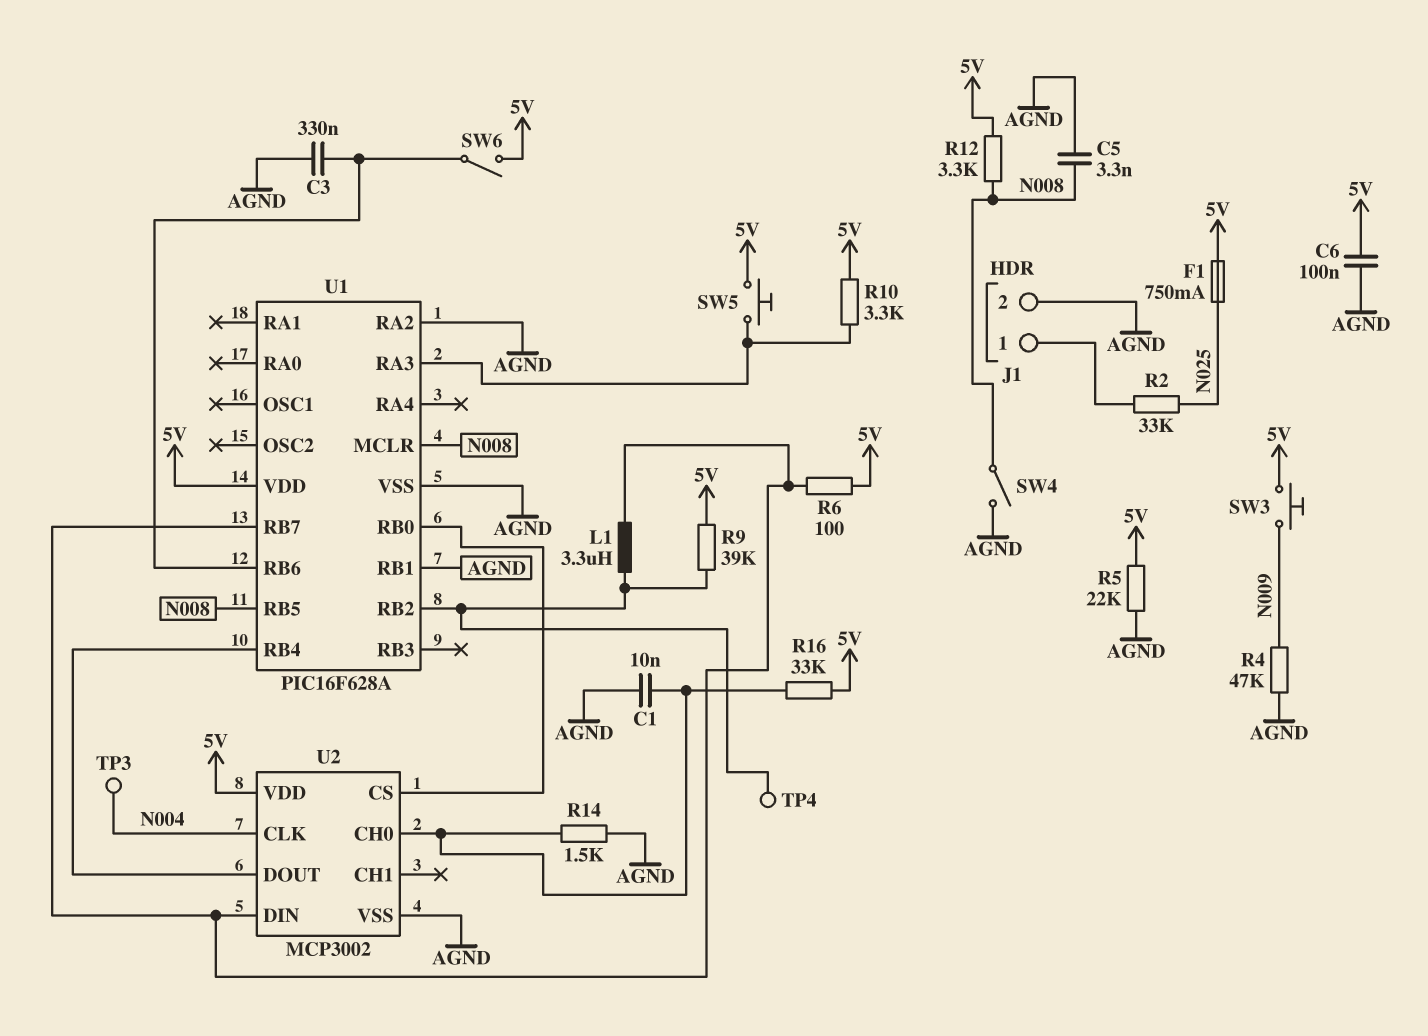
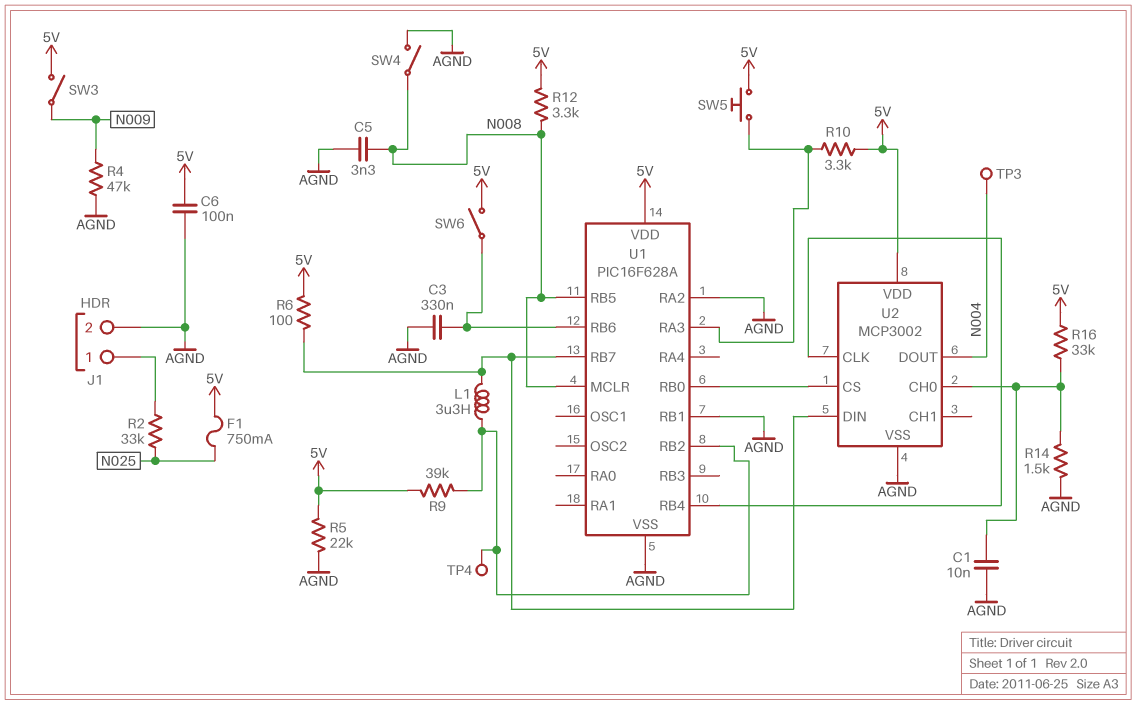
SW3: button (5V, N009) -> switch (5V, N009)
U2 pin CLK: N004 -> U1/RB4
U2 pin DOUT: U1/RB4 -> N004

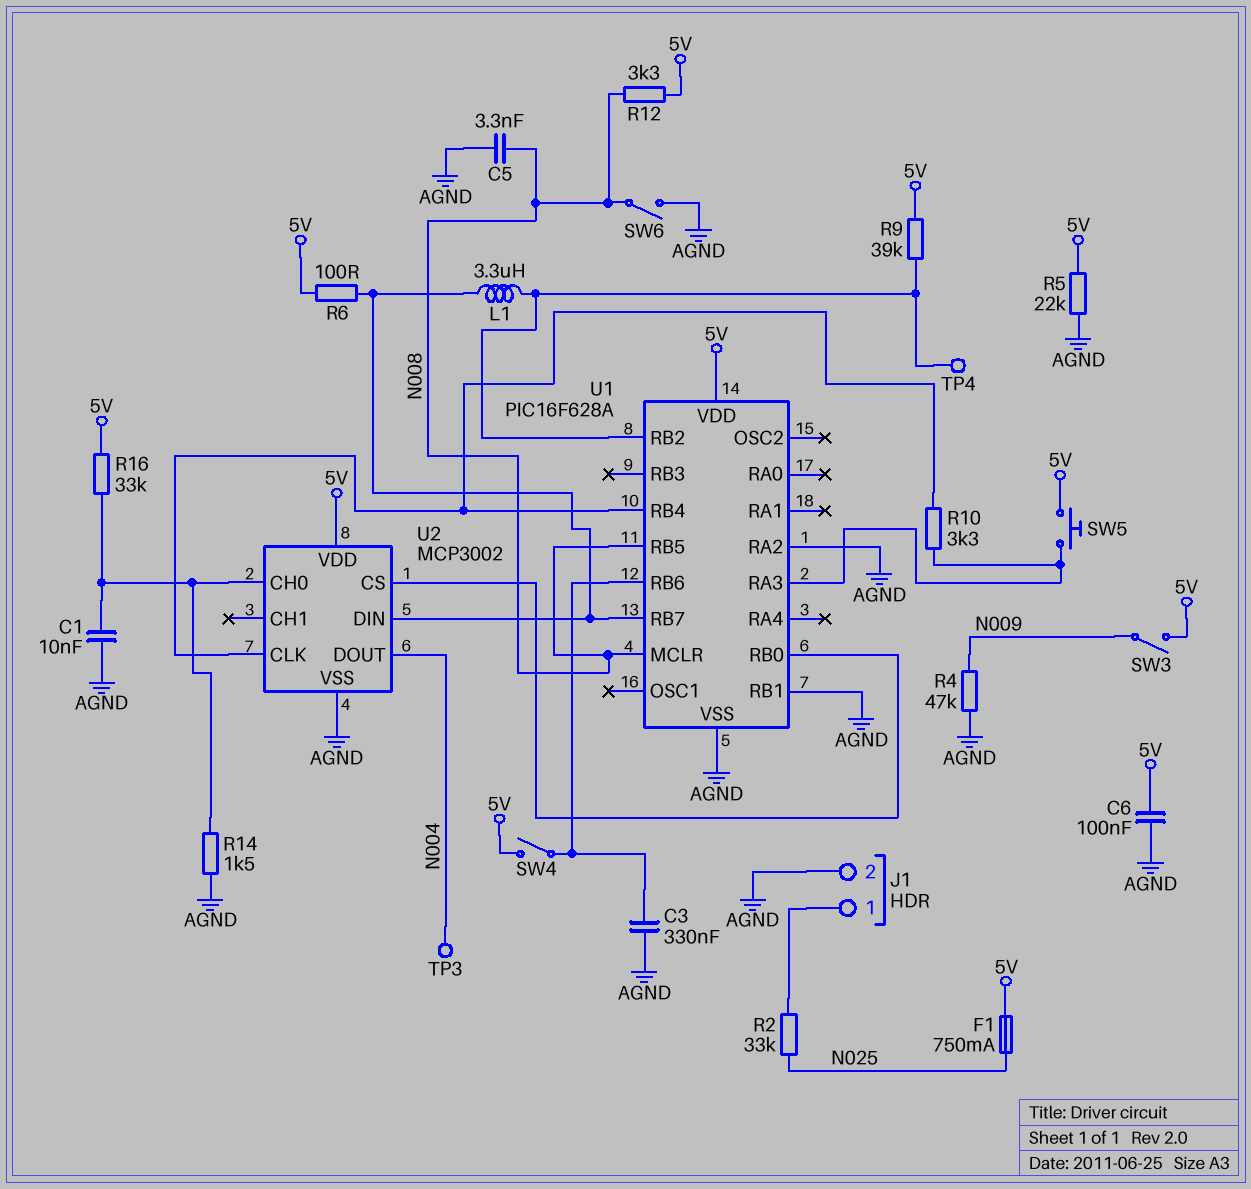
R10: 3.3k (5V, U1/RA3) -> 3.3k (U1/RA3, U1/RB4)
SW4: switch (AGND, N008) -> switch (5V, U1/RB6)
SW6: switch (5V, U1/RB6) -> switch (AGND, N008)

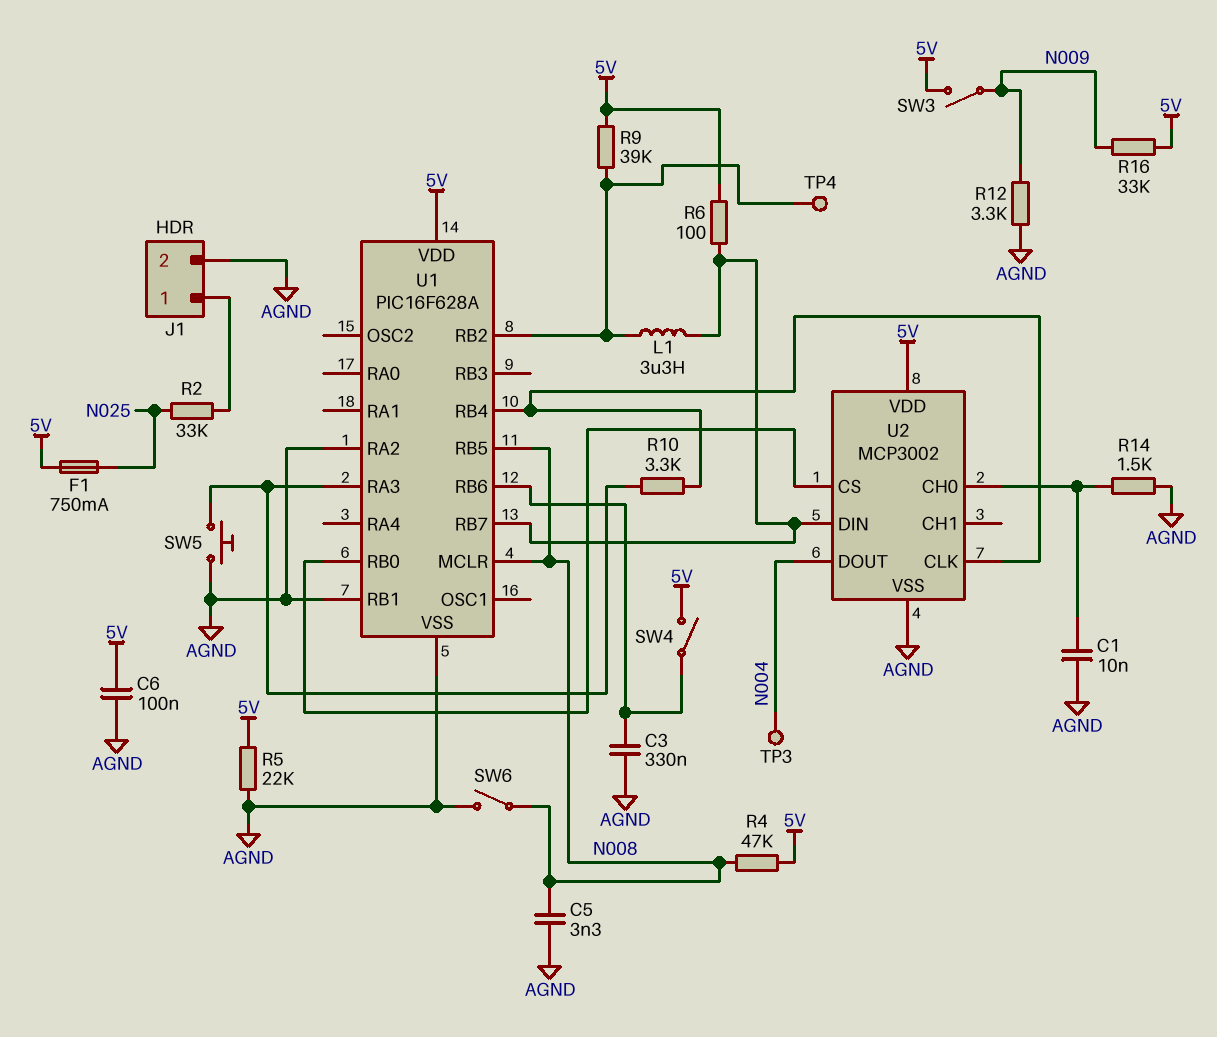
R4: 47k (AGND, N009) -> 47k (5V, N008)
R12: 3.3k (5V, N008) -> 3.3k (AGND, N009)
R16: 33k (5V, U2/CH0) -> 33k (5V, N009)
SW5: button (5V, U1/RA3) -> button (AGND, U1/RA3)

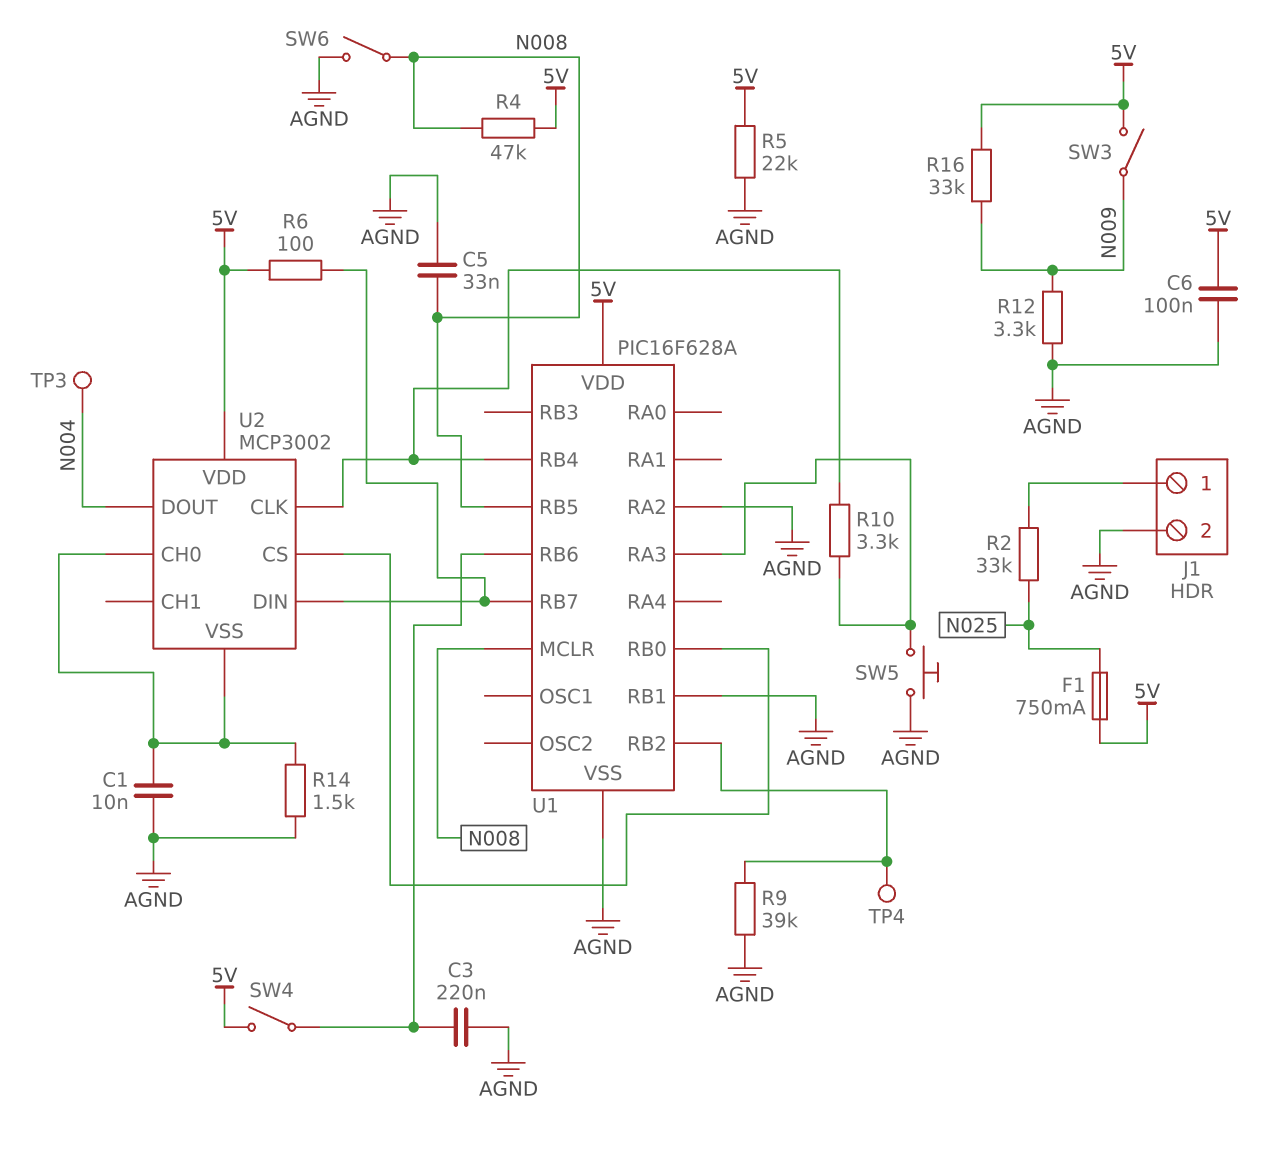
C3: 330nF (AGND, U1/RB6) -> 220nF (AGND, U1/RB6)
C5: 3.3nF (AGND, N008) -> 33nF (AGND, N008)
L1: 3.3uH (U1/RB2, U1/RB7) -> none
R9: 39k (5V, U1/RB2) -> 39k (AGND, U1/RB2)
U2 pin VSS: AGND -> U2/CH0

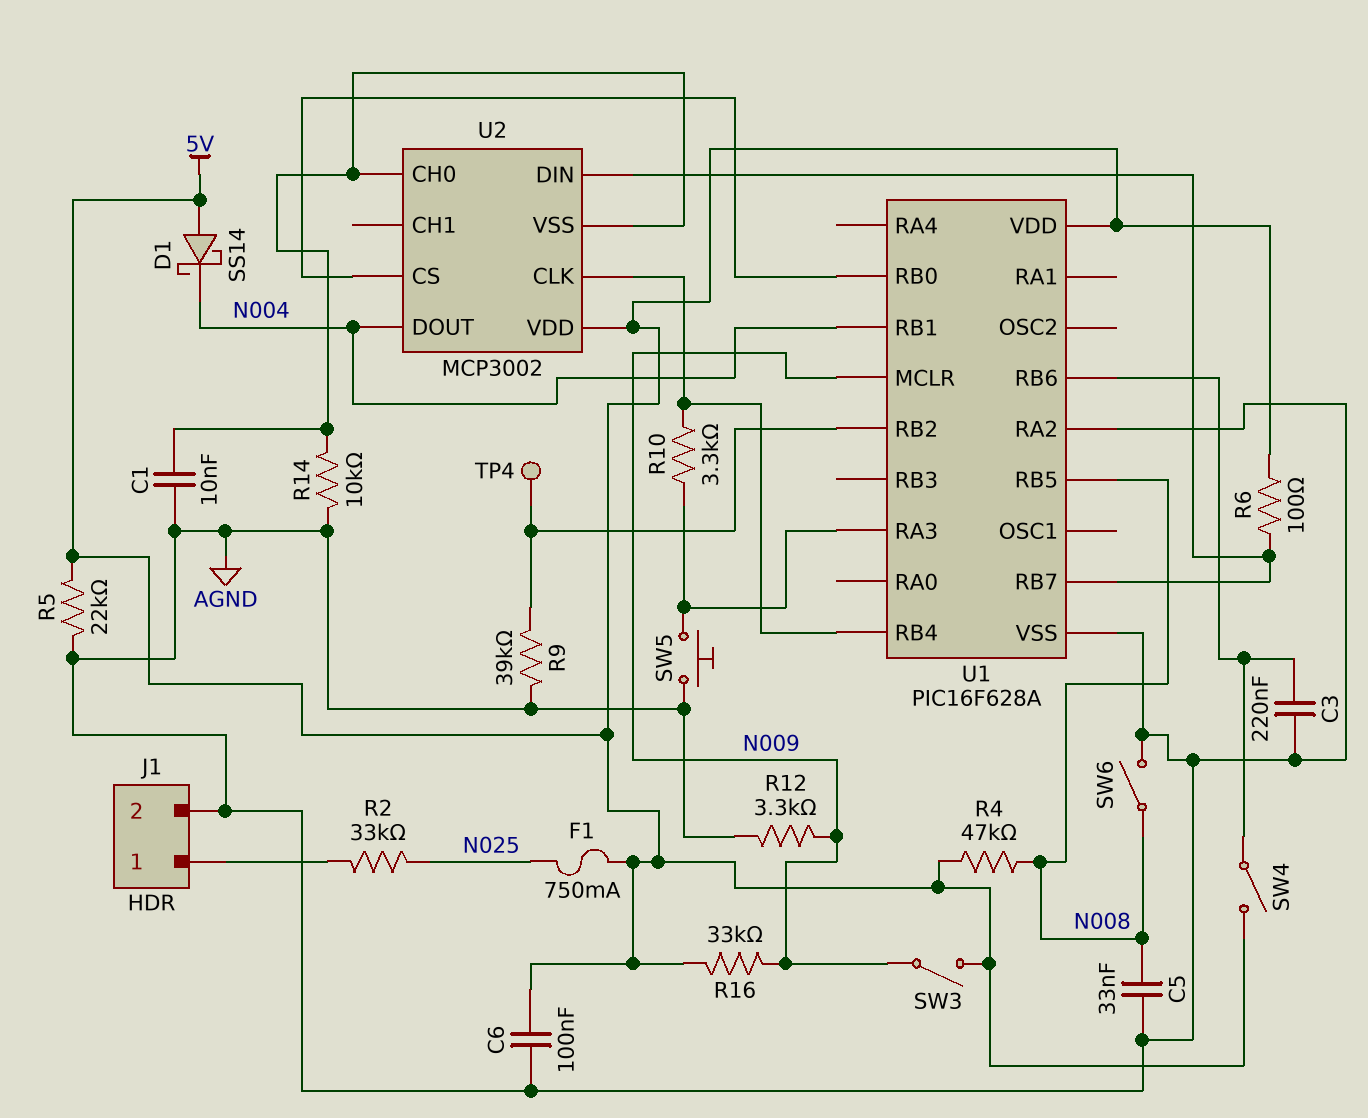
D1: none -> schottky SS14 (A 5V, K N004)
R14: 1.5k (AGND, U2/CH0) -> 10k (AGND, U2/CH0)
TP3: test point (N004) -> none
U1 pin MCLR: N008 -> N009
U1 pin RB1: AGND -> N004

